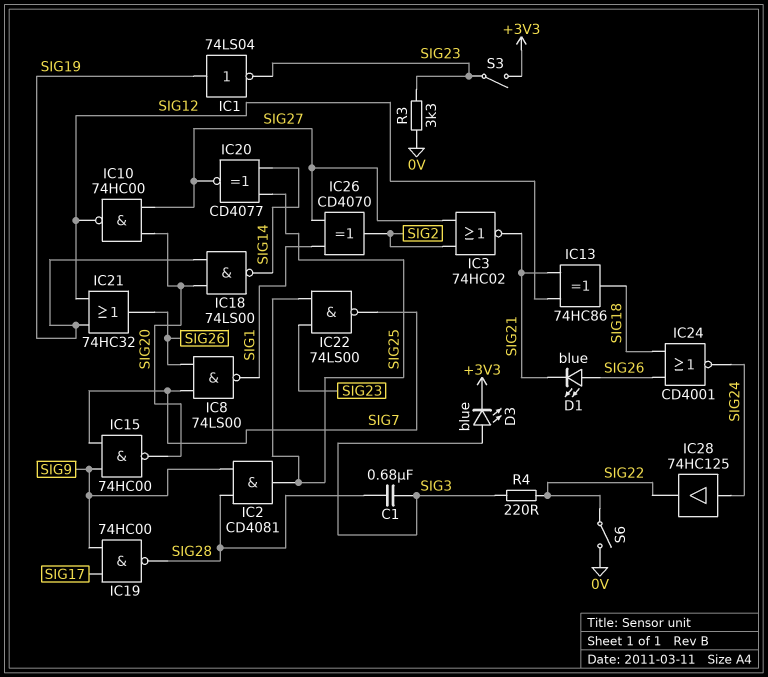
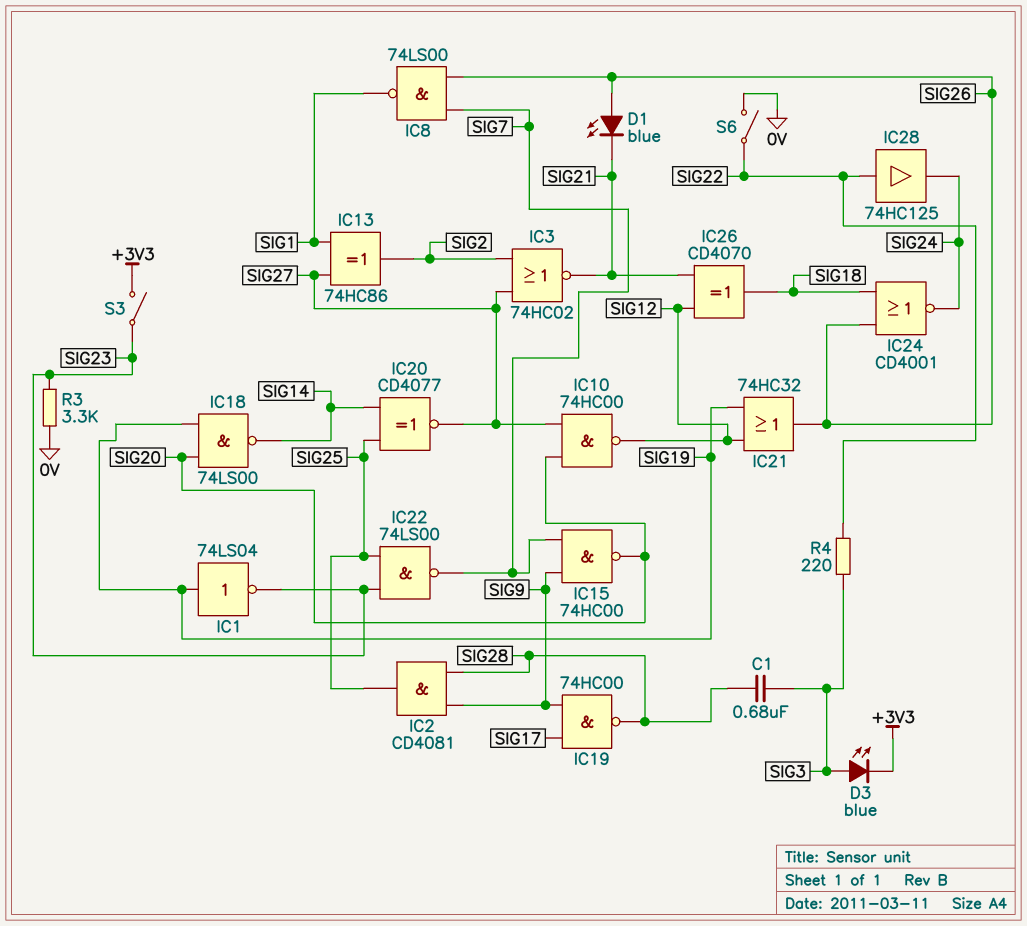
IC13: XOR 74HC86 (in SIG12, in SIG21, out SIG18) -> XOR 74HC86 (in SIG1, in SIG27, out SIG2)
IC26: XOR CD4070 (in SIG1, in SIG27, out SIG2) -> XOR CD4070 (in SIG12, in SIG21, out SIG18)
IC28: buffer 74HC125 (in SIG24, out SIG22) -> buffer 74HC125 (in SIG22, out SIG24)

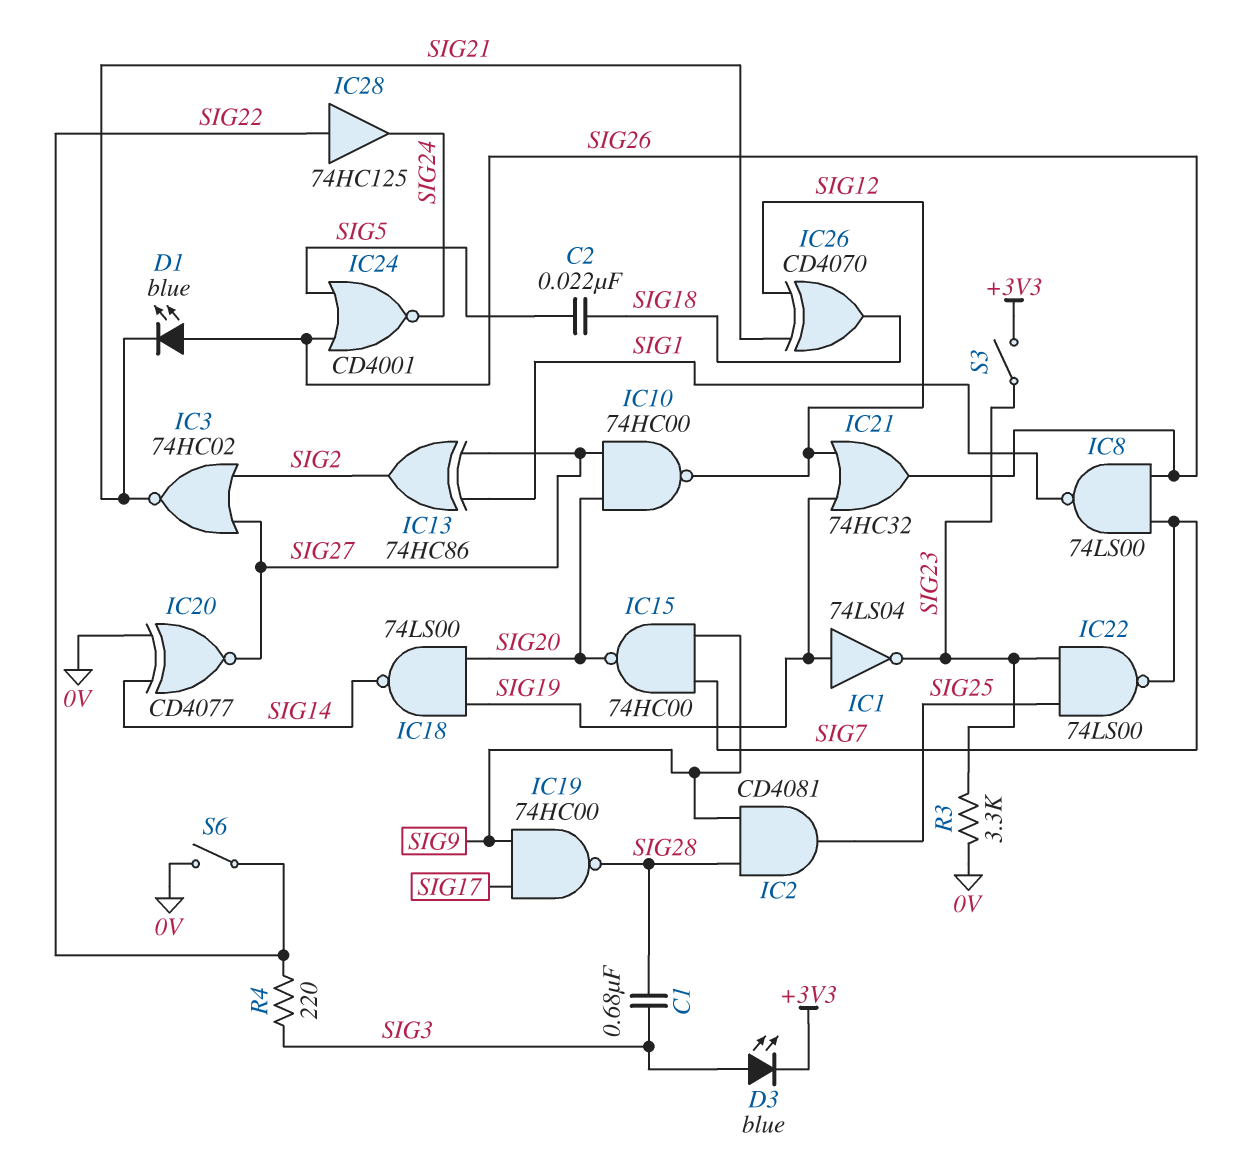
C2: none -> 22nF (SIG5, SIG18)
IC20: XNOR CD4077 (in SIG14, in SIG25, out SIG27) -> XNOR CD4077 (in 0V, in SIG14, out SIG27)
IC24: NOR CD4001 (in SIG18, in SIG26, out SIG24) -> NOR CD4001 (in SIG5, in SIG26, out SIG24)

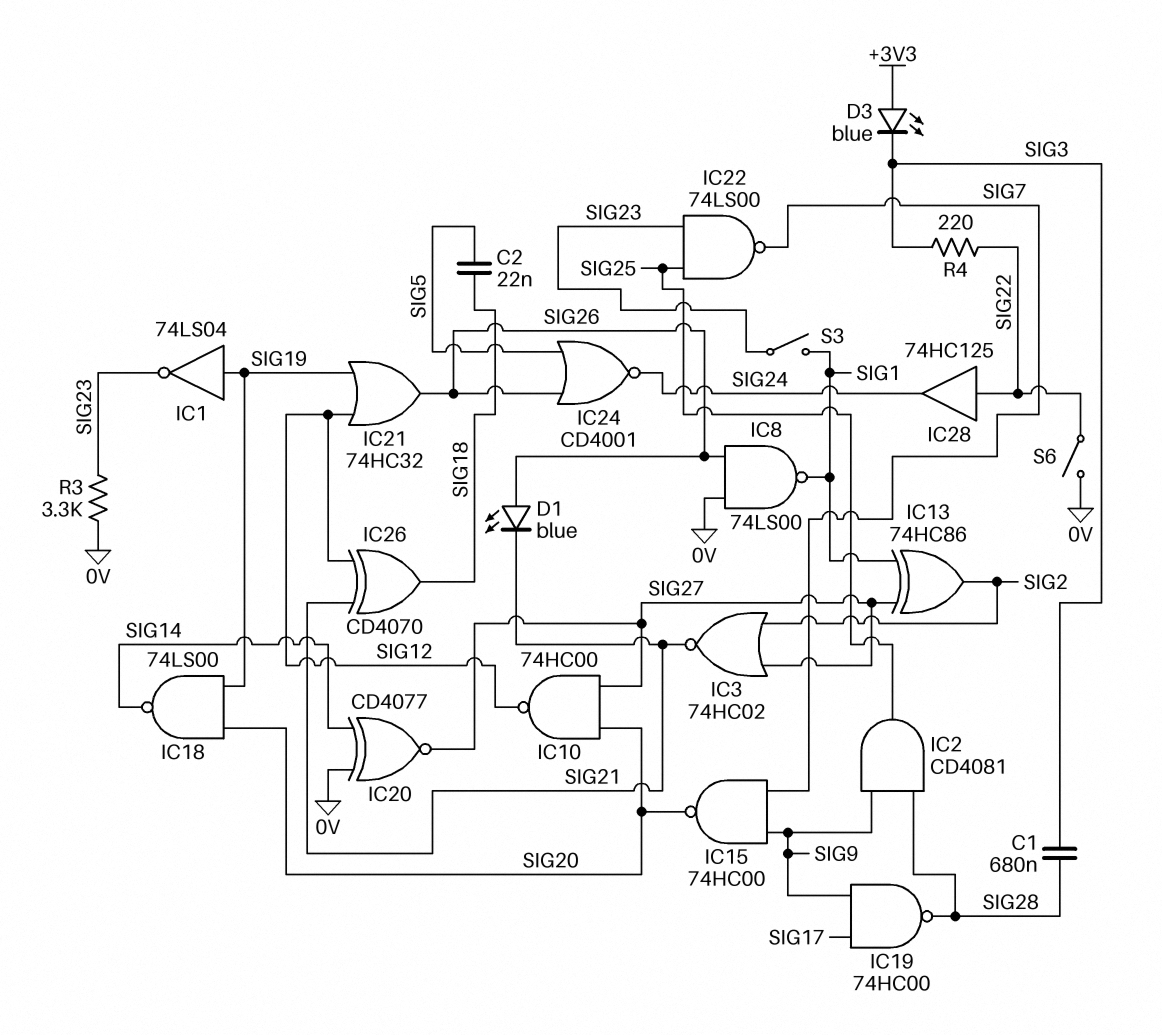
D3: LED blue (A SIG3, K +3V3) -> LED blue (A +3V3, K SIG3)
IC8: NAND 74LS00 (in SIG7, in SIG26, out SIG1) -> NAND 74LS00 (in 0V, in SIG26, out SIG1)
S3: switch (+3V3, SIG23) -> switch (SIG1, SIG23)

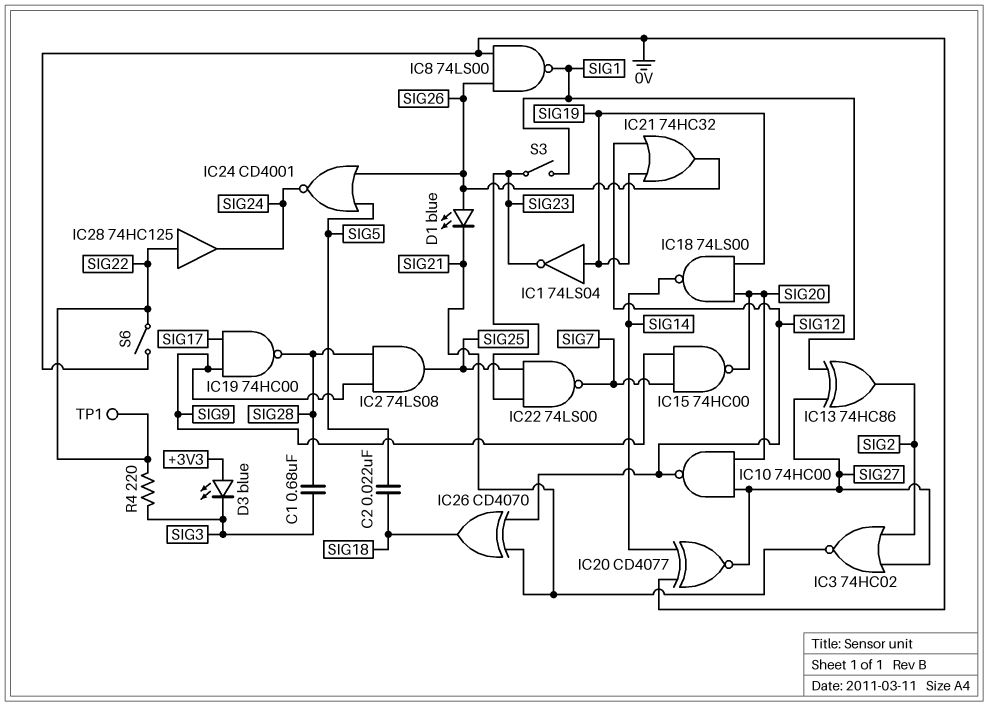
IC2: AND CD4081 (in SIG9, in SIG28, out SIG25) -> AND 74LS08 (in SIG9, in SIG28, out SIG25)
R3: 3.3k (0V, SIG23) -> none
TP1: none -> test point (SIG22)

